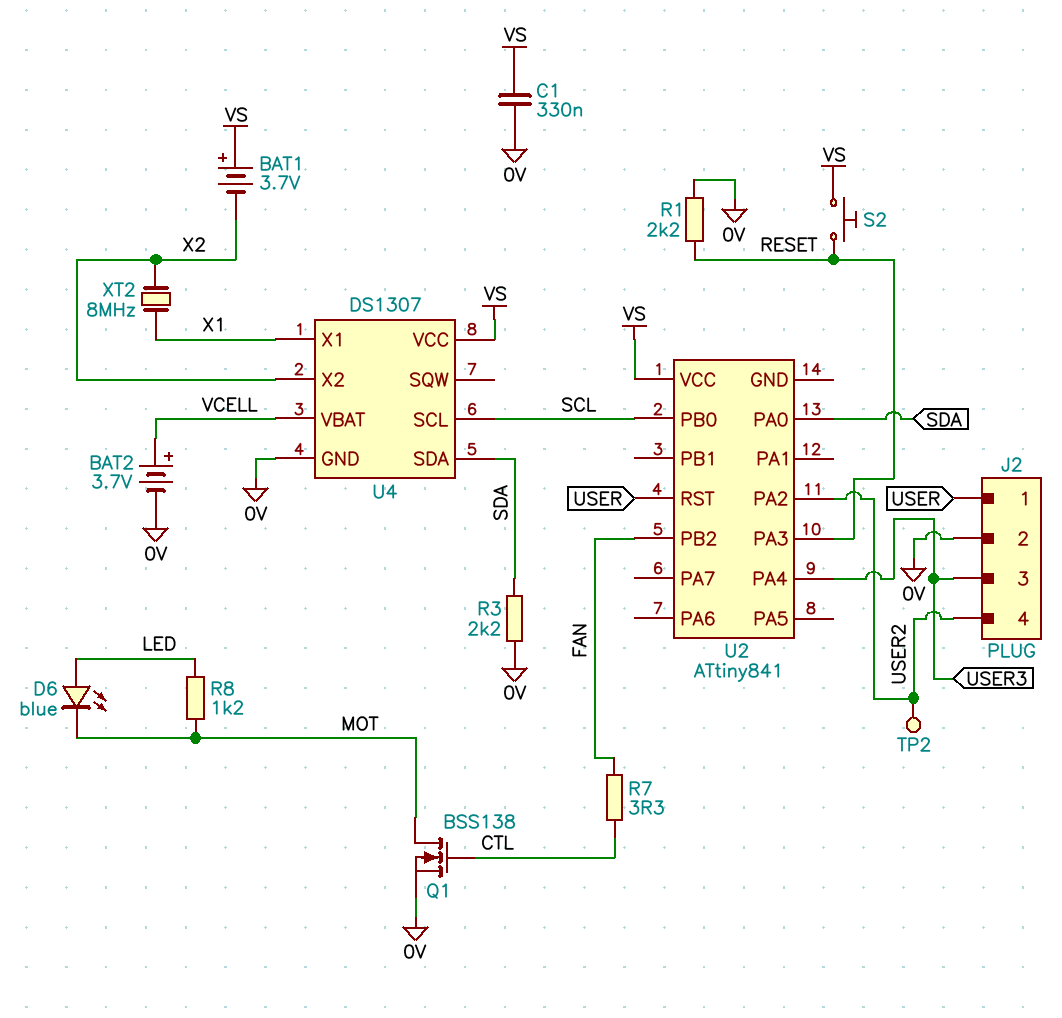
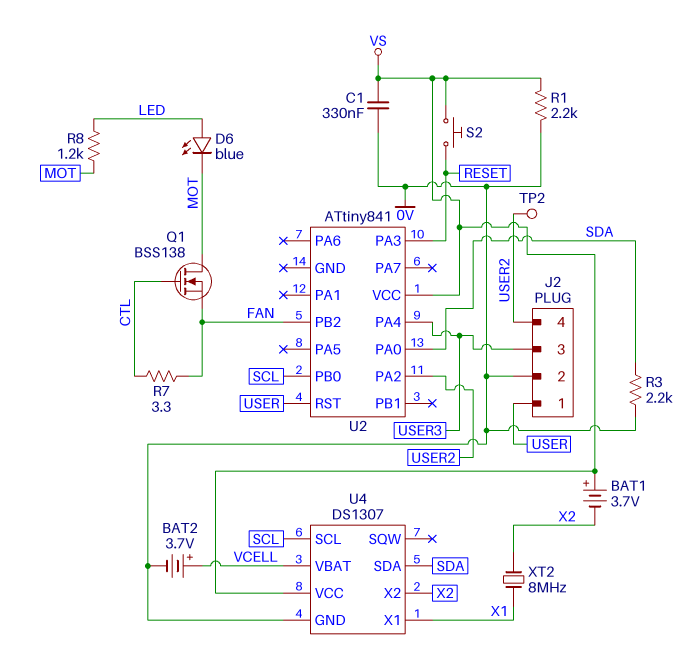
Q1: NMOS BSS138 (G CTL, D MOT, S 0V) -> NMOS BSS138 (G CTL, D MOT, S FAN)
R1: 2.2k (0V, RESET) -> 2.2k (0V, VS)

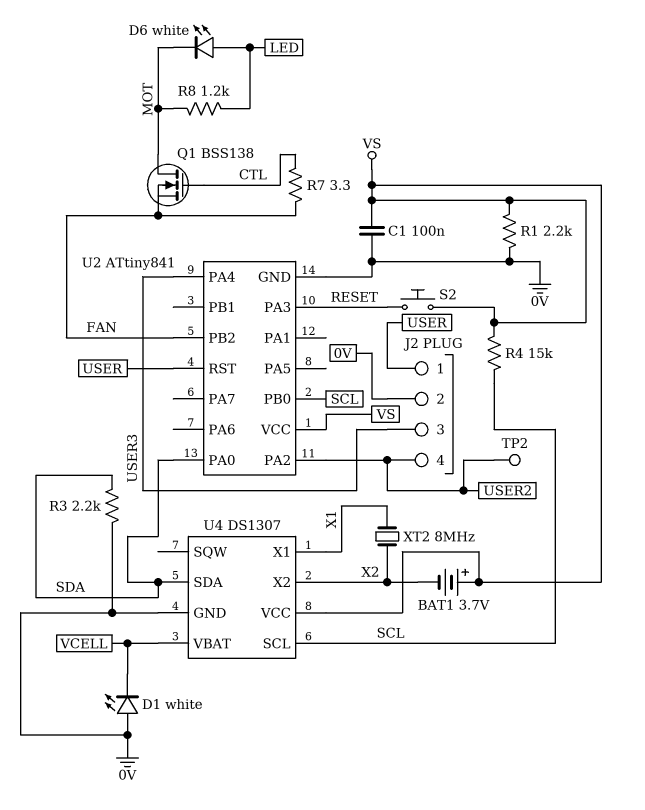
BAT2: 3.7V (plus VCELL, minus 0V) -> none
C1: 330nF (0V, VS) -> 100nF (0V, VS)
D1: none -> LED white (A 0V, K VCELL)
D6: LED blue (A LED, K MOT) -> LED white (A LED, K MOT)
R4: none -> 15k (SCL, VS)
U2 pin GND: none -> 0V

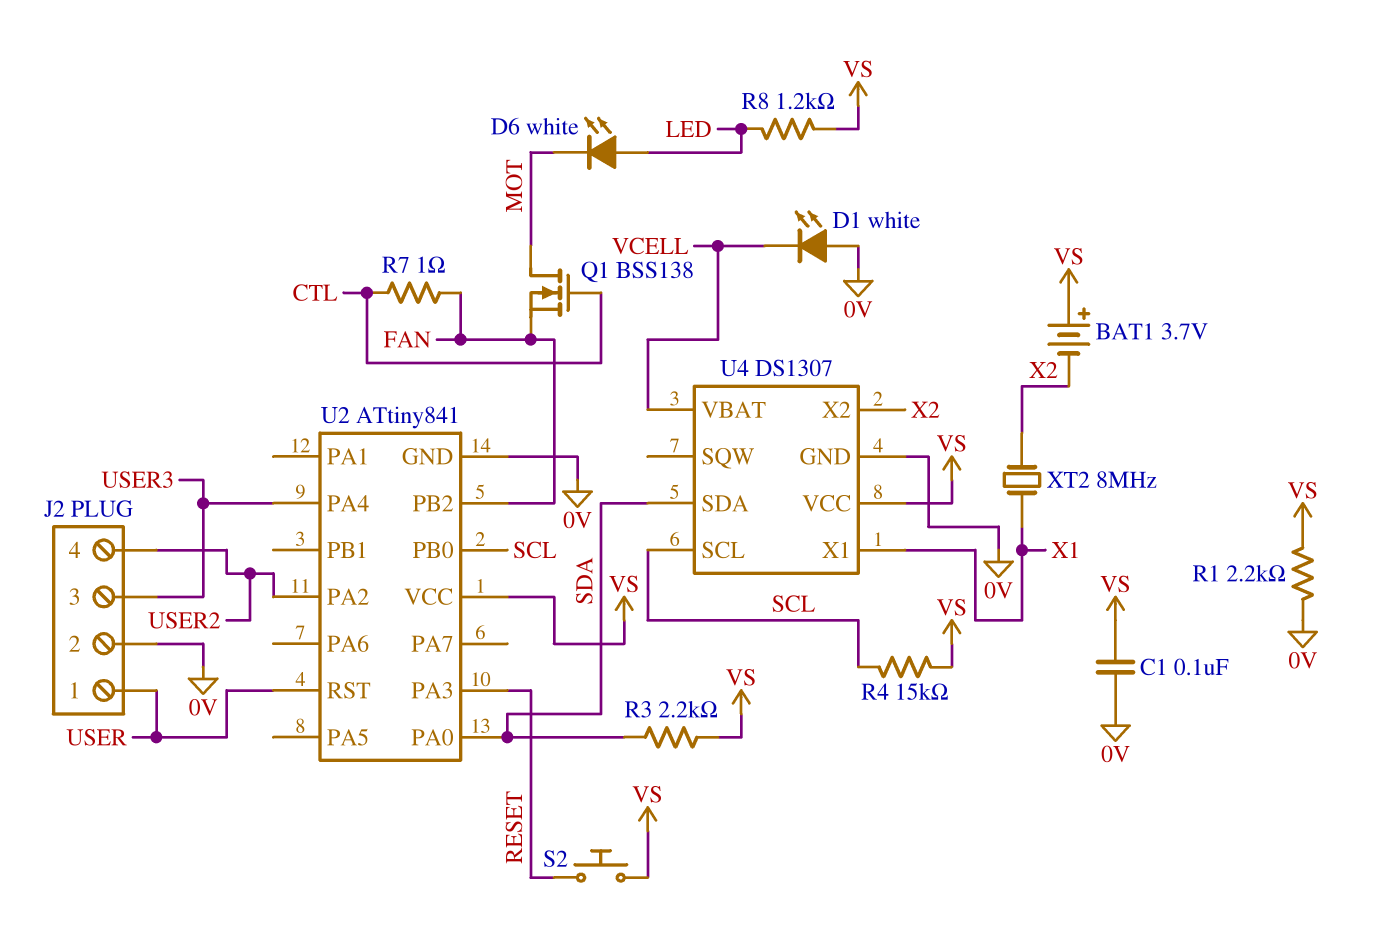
R3: 2.2k (0V, SDA) -> 2.2k (SDA, VS)
R7: 3.3 (CTL, FAN) -> 1 (CTL, FAN)
R8: 1.2k (LED, MOT) -> 1.2k (LED, VS)
TP2: test point (USER2) -> none

